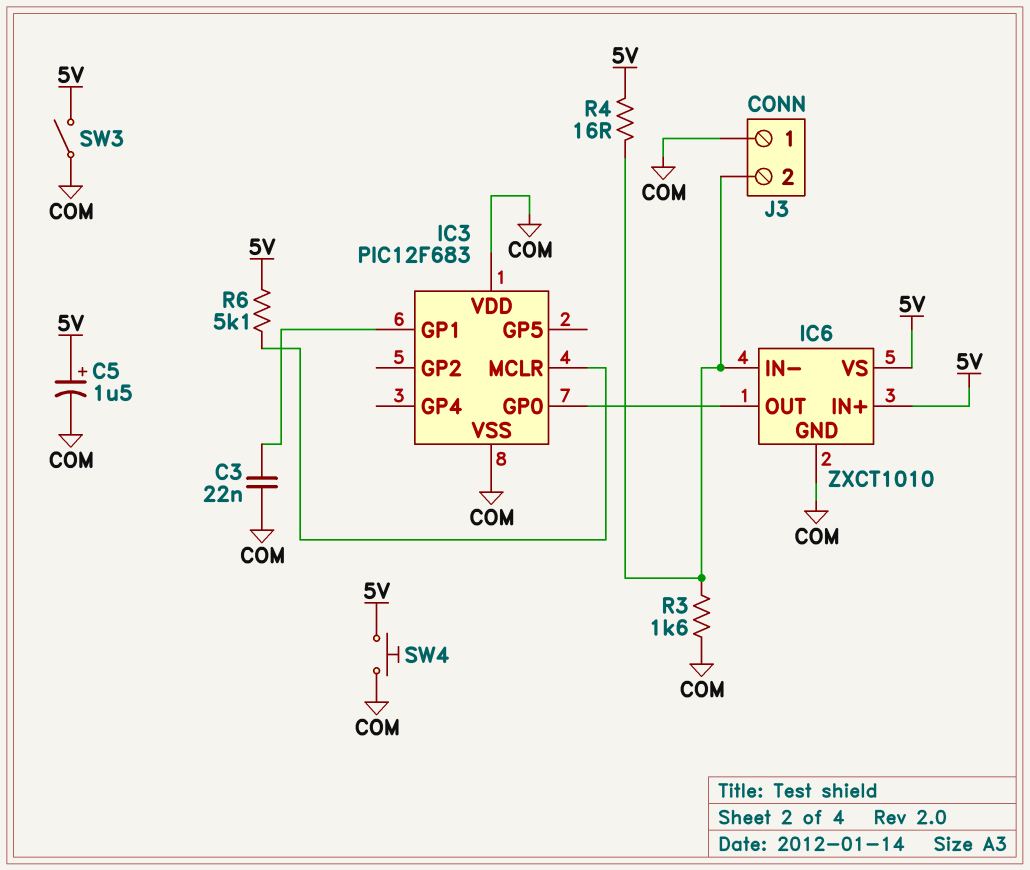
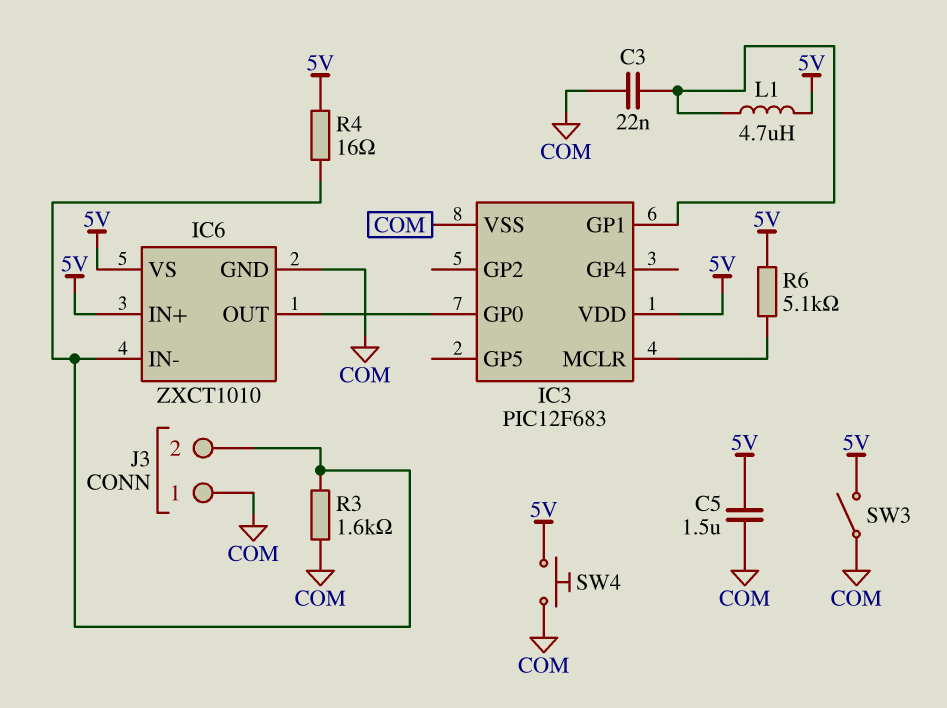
C5: 1.5uF (plus 5V, minus COM) -> 1.5uF (5V, COM)
IC3 pin VDD: COM -> 5V
L1: none -> 4.7uH (5V, IC3/GP1)

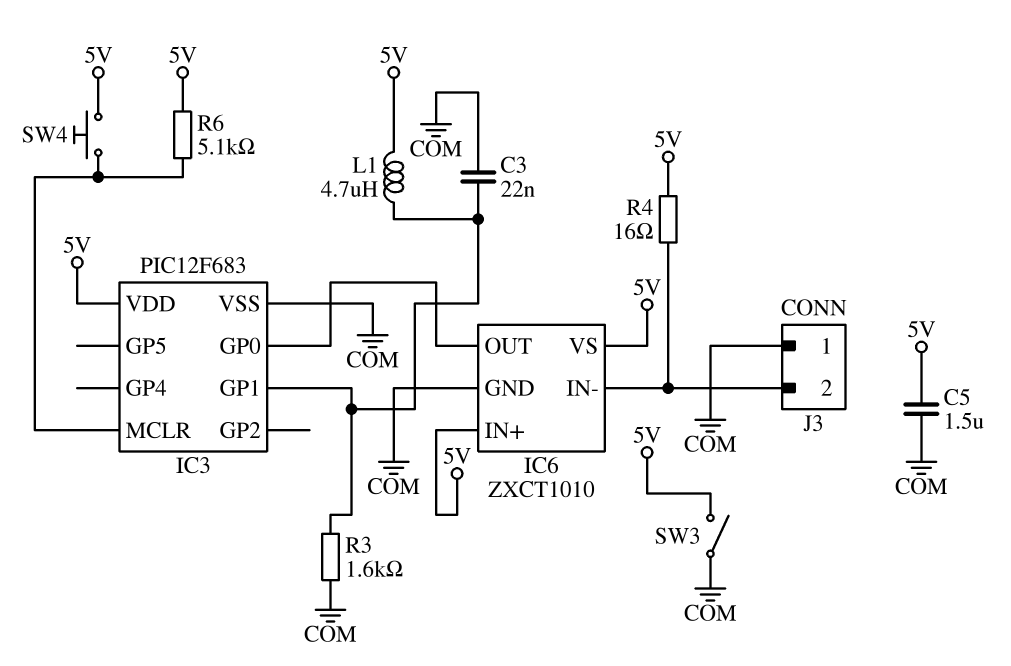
R3: 1.6k (COM, IC6/IN-) -> 1.6k (COM, IC3/GP1)
SW4: button (5V, COM) -> button (5V, IC3/MCLR)

